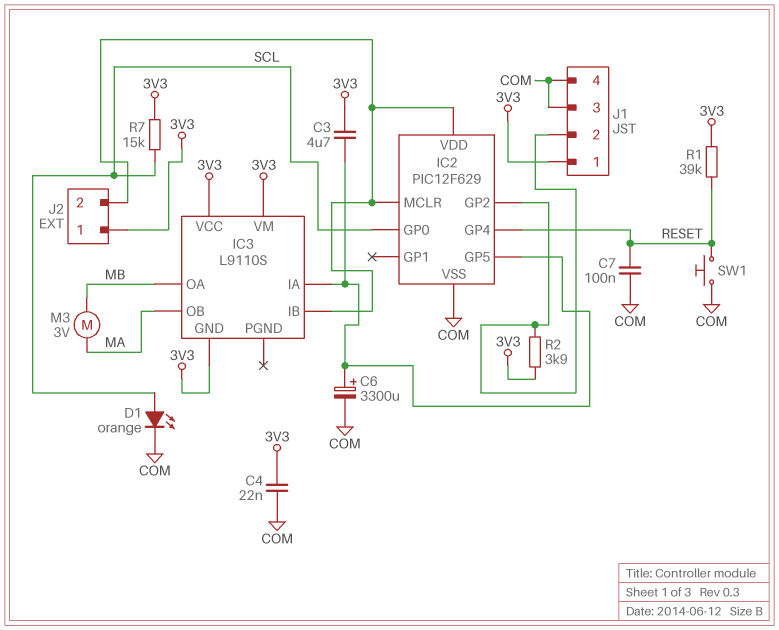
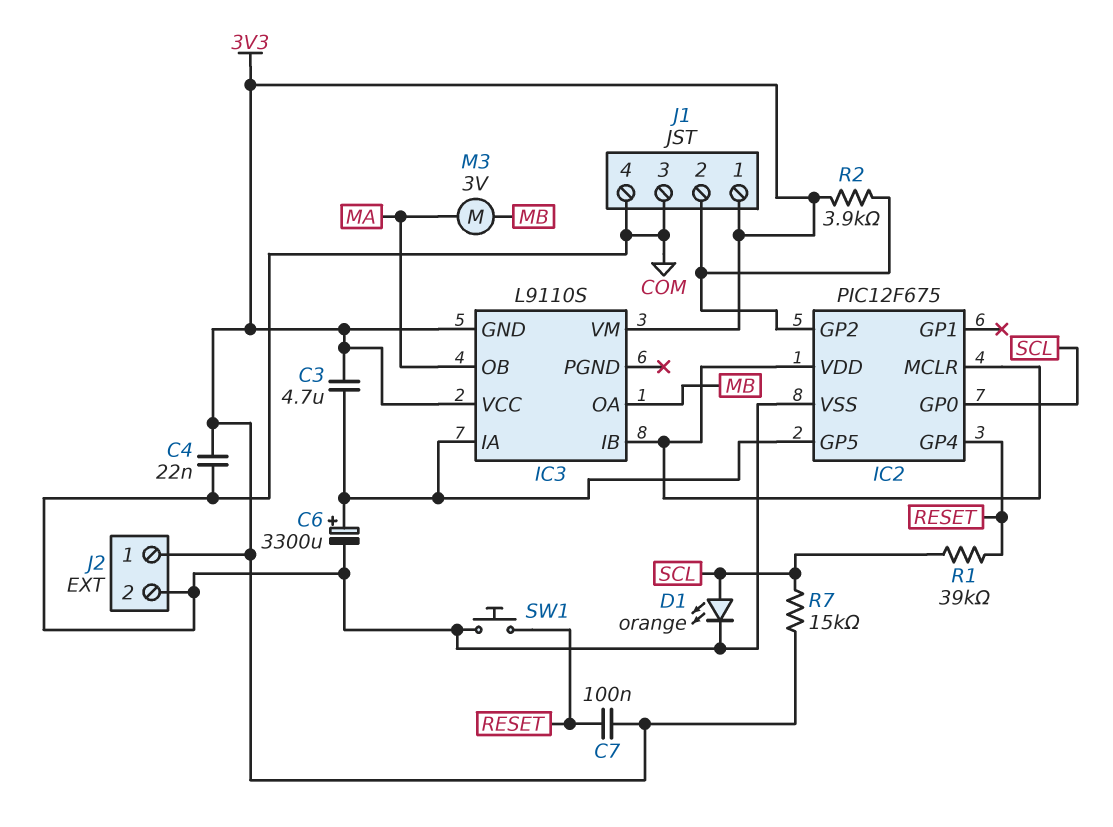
C7: 100nF (COM, RESET) -> 100nF (3V3, RESET)
IC2: PIC12F629 -> PIC12F675
J2 pin 2: IC2/MCLR -> COM
R1: 39k (3V3, RESET) -> 39k (RESET, SCL)

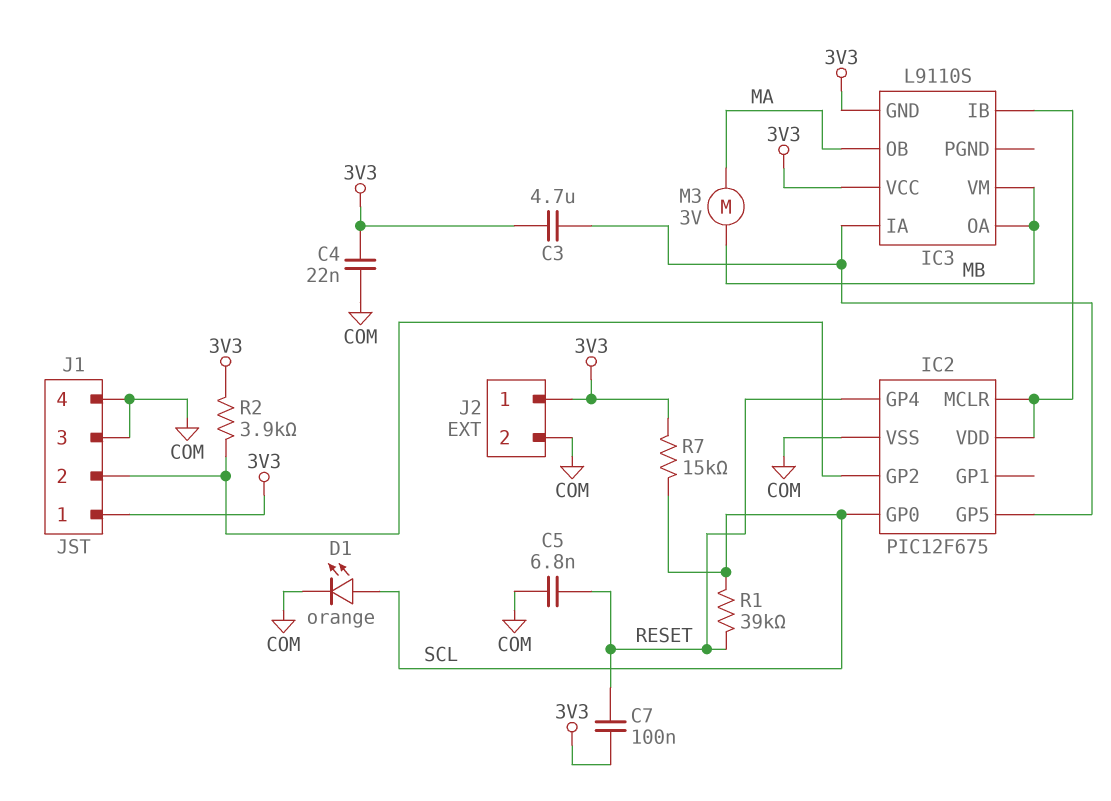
C5: none -> 6.8nF (COM, RESET)
C6: 3300uF (plus IC2/GP5, minus COM) -> none
IC3 pin VM: 3V3 -> MB
SW1: button (COM, RESET) -> none

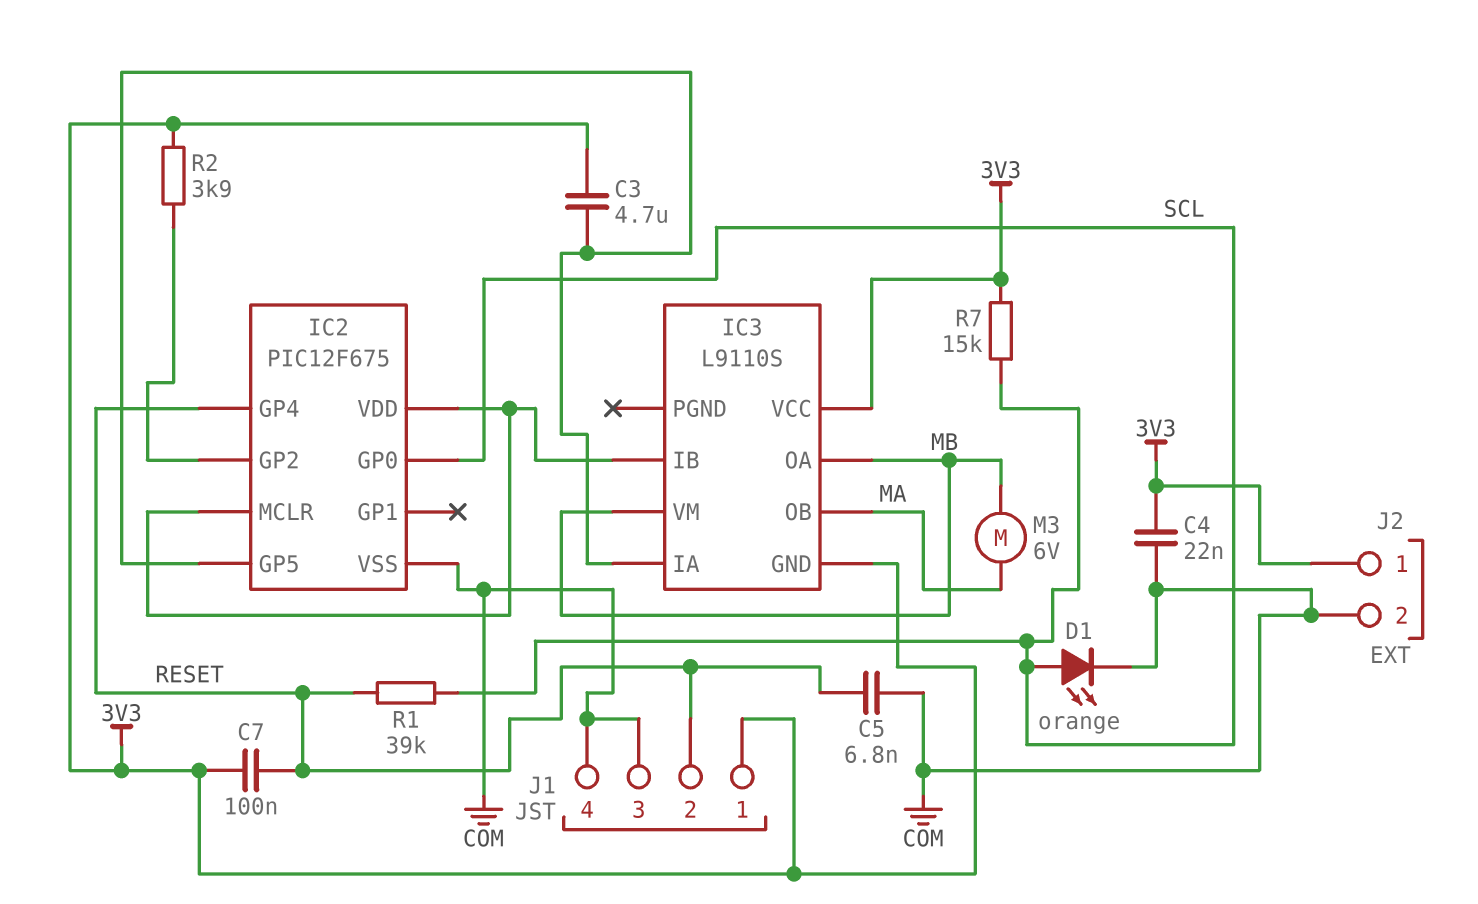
J1 pin 2: IC2/GP2 -> RESET
M3: motor 3V (MA, MB) -> motor 6V (MA, MB)

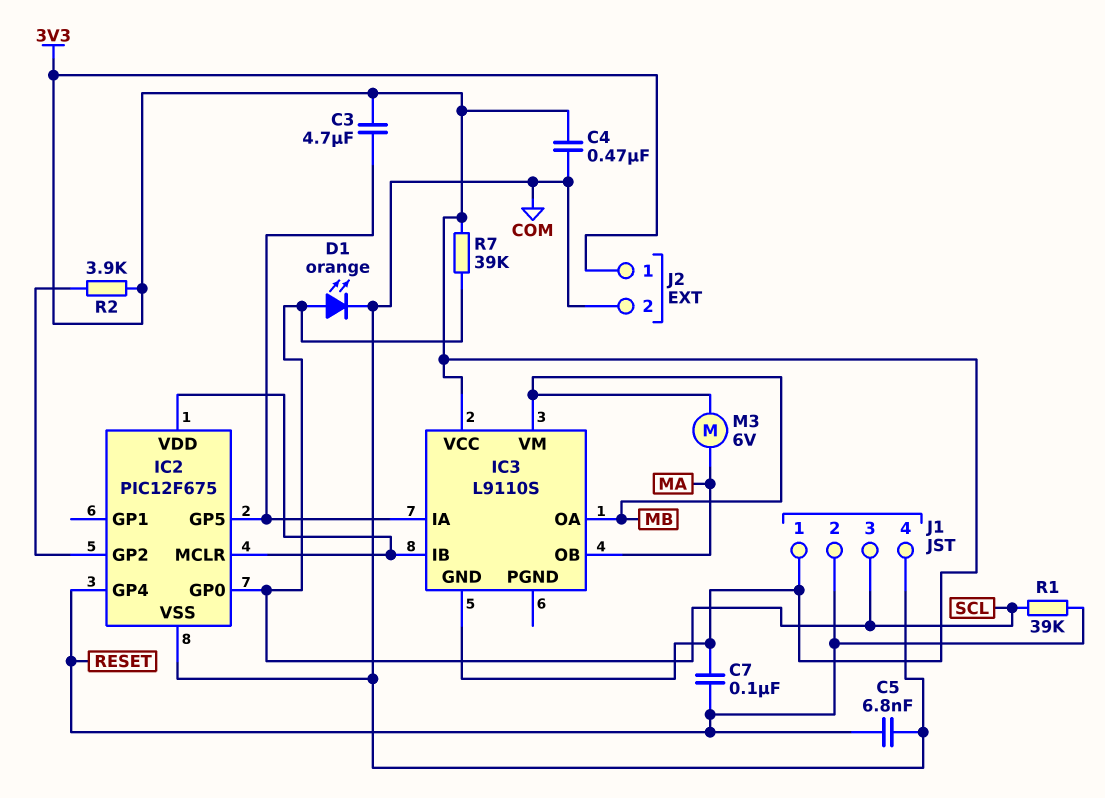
C4: 22nF (3V3, COM) -> 470nF (3V3, COM)
J1 pin 3: COM -> SCL
R7: 15k (3V3, SCL) -> 39k (3V3, SCL)

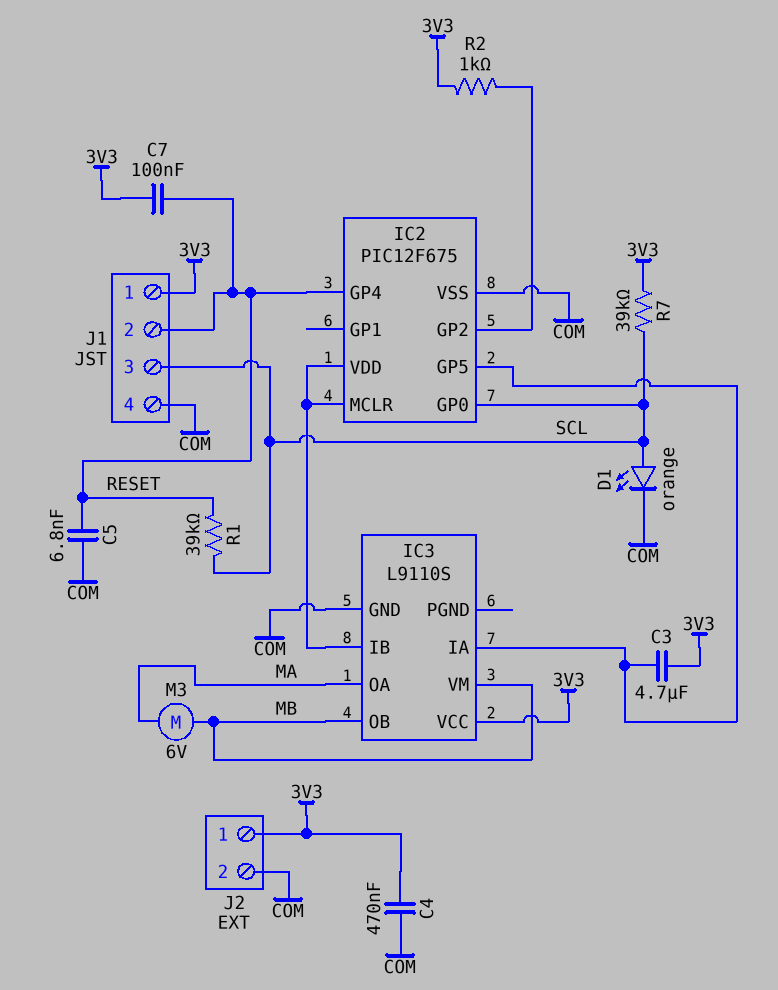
IC3 pin GND: 3V3 -> COM
IC3 pin OA: MB -> MA
IC3 pin OB: MA -> MB
R2: 3.9k (3V3, IC2/GP2) -> 1k (3V3, IC2/GP2)

